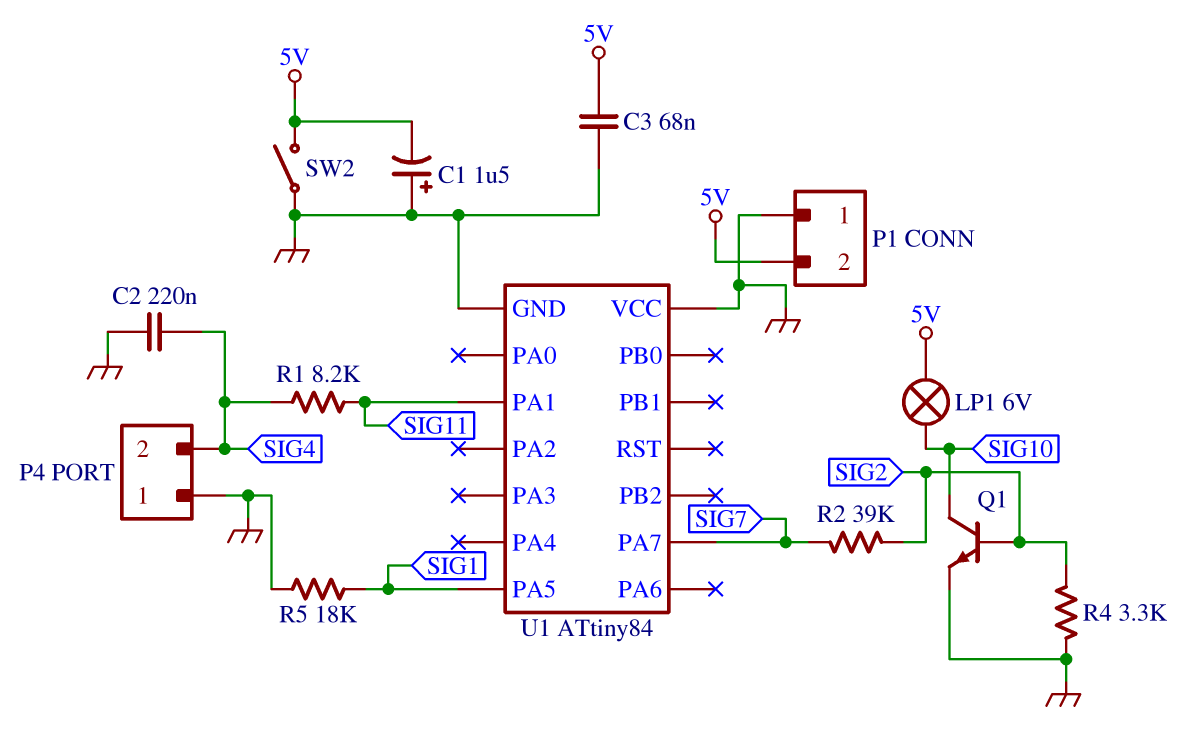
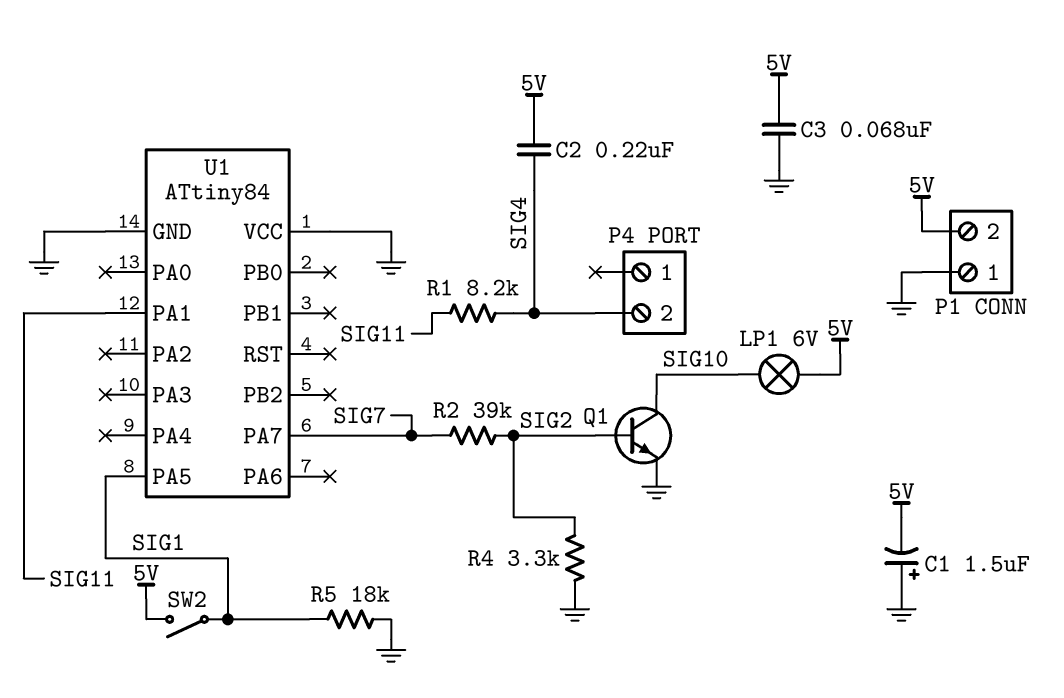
C2: 220nF (GND, SIG4) -> 220nF (5V, SIG4)
P4 pin 1: GND -> none
SW2: switch (5V, GND) -> switch (5V, SIG1)

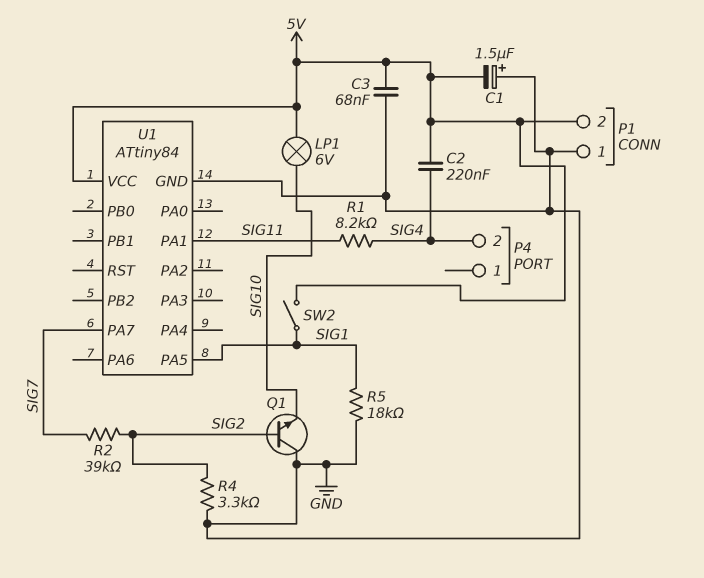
Q1: NPN (B SIG2, C SIG10, E GND) -> NPN (B SIG2, C GND, E SIG10)
U1 pin VCC: GND -> 5V

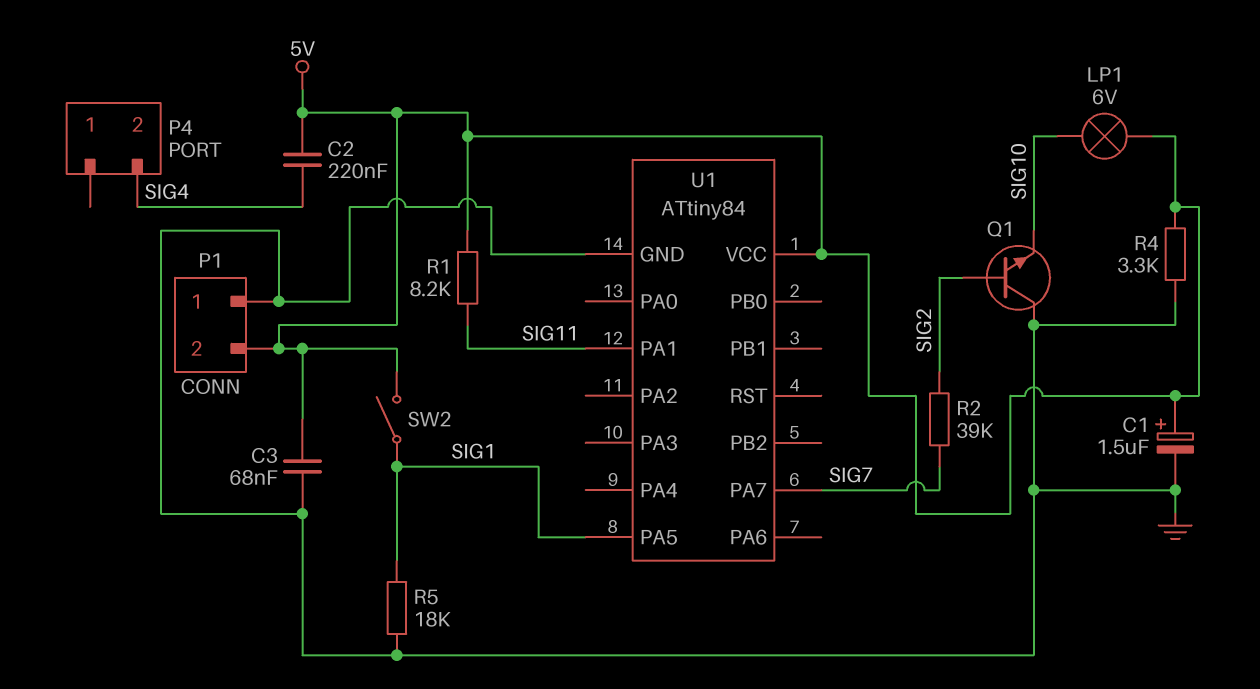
C1: 1.5uF (plus GND, minus 5V) -> 1.5uF (plus 5V, minus GND)
R1: 8.2k (SIG4, SIG11) -> 8.2k (5V, SIG11)
R4: 3.3k (GND, SIG2) -> 3.3k (5V, GND)

